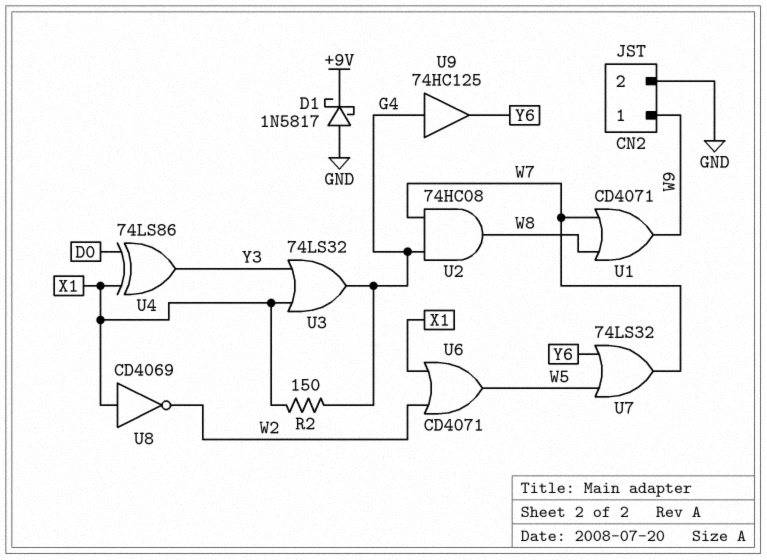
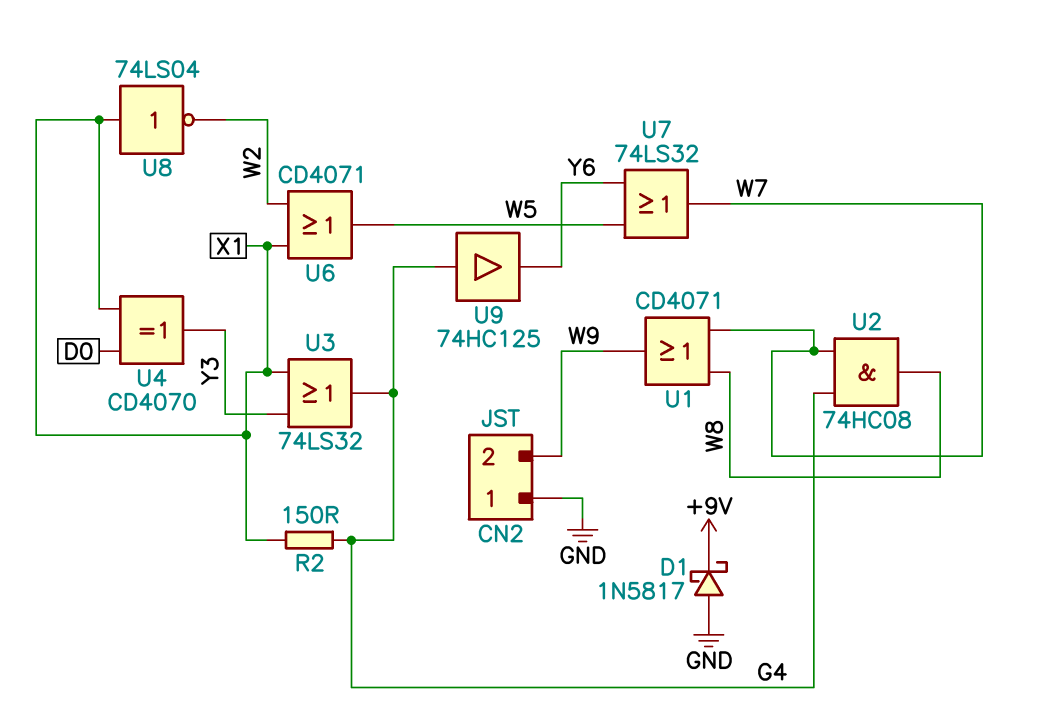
CN2 pin 1: W9 -> GND
CN2 pin 2: GND -> W9
U4: XOR 74LS86 (in D0, in X1, out Y3) -> XOR CD4070 (in D0, in X1, out Y3)
U8: NOT CD4069 (in X1, out W2) -> NOT 74LS04 (in X1, out W2)

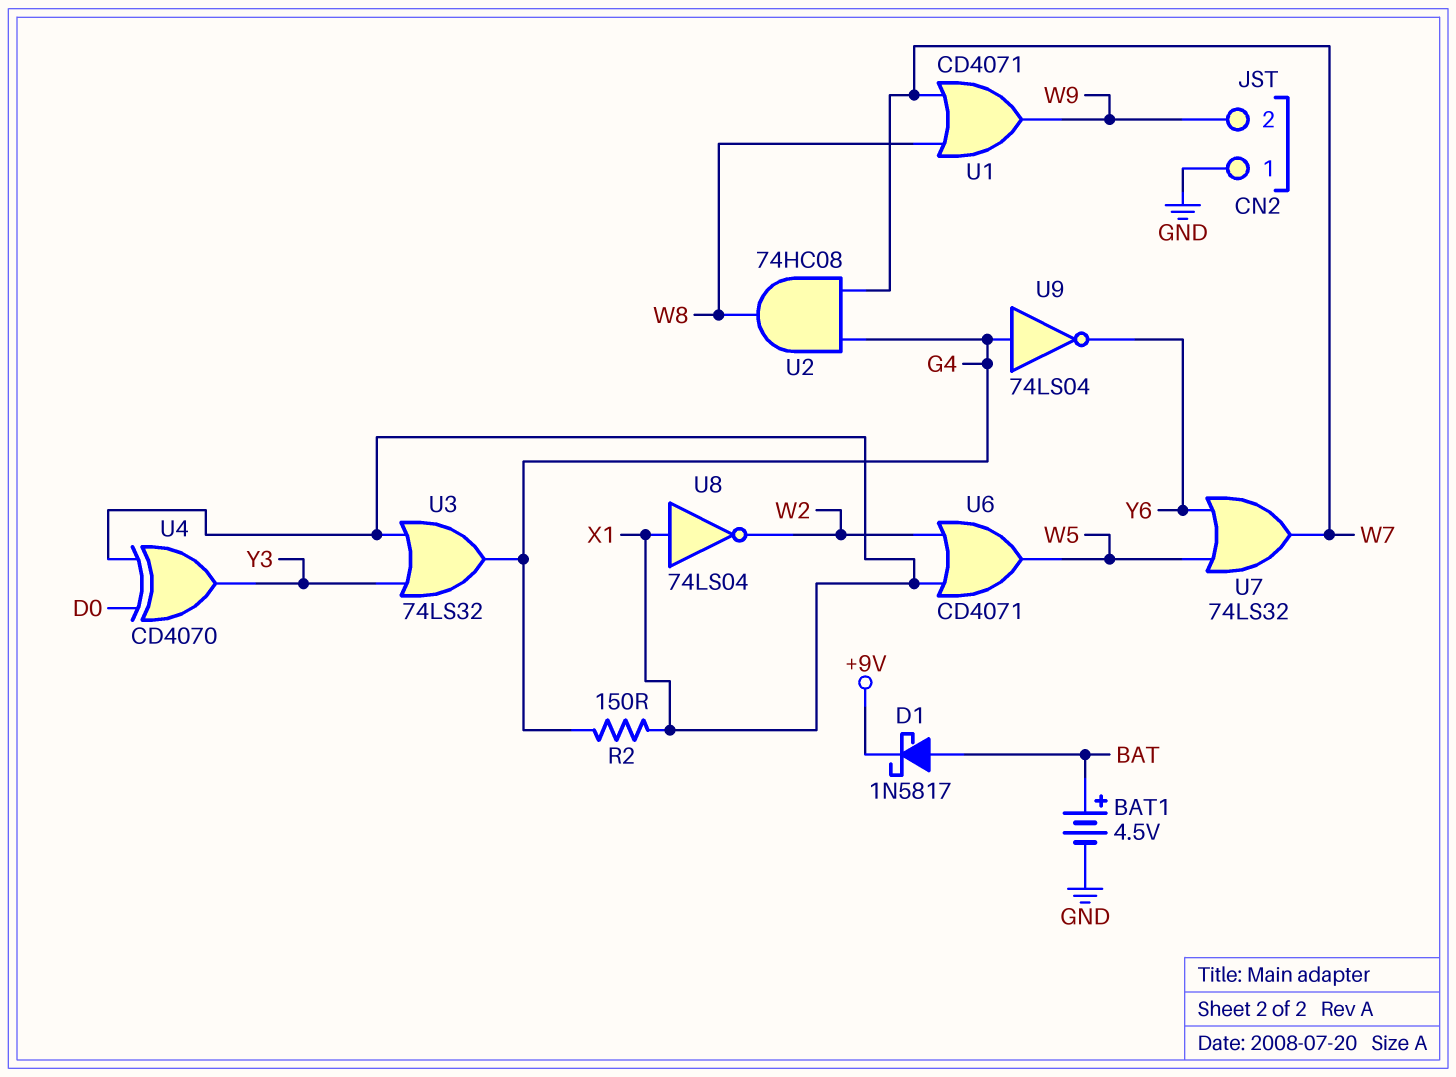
BAT1: none -> 4.5V (plus BAT, minus GND)
D1: schottky 1N5817 (A GND, K +9V) -> schottky 1N5817 (A BAT, K +9V)
U9: buffer 74HC125 (in G4, out Y6) -> NOT 74LS04 (in G4, out Y6)

